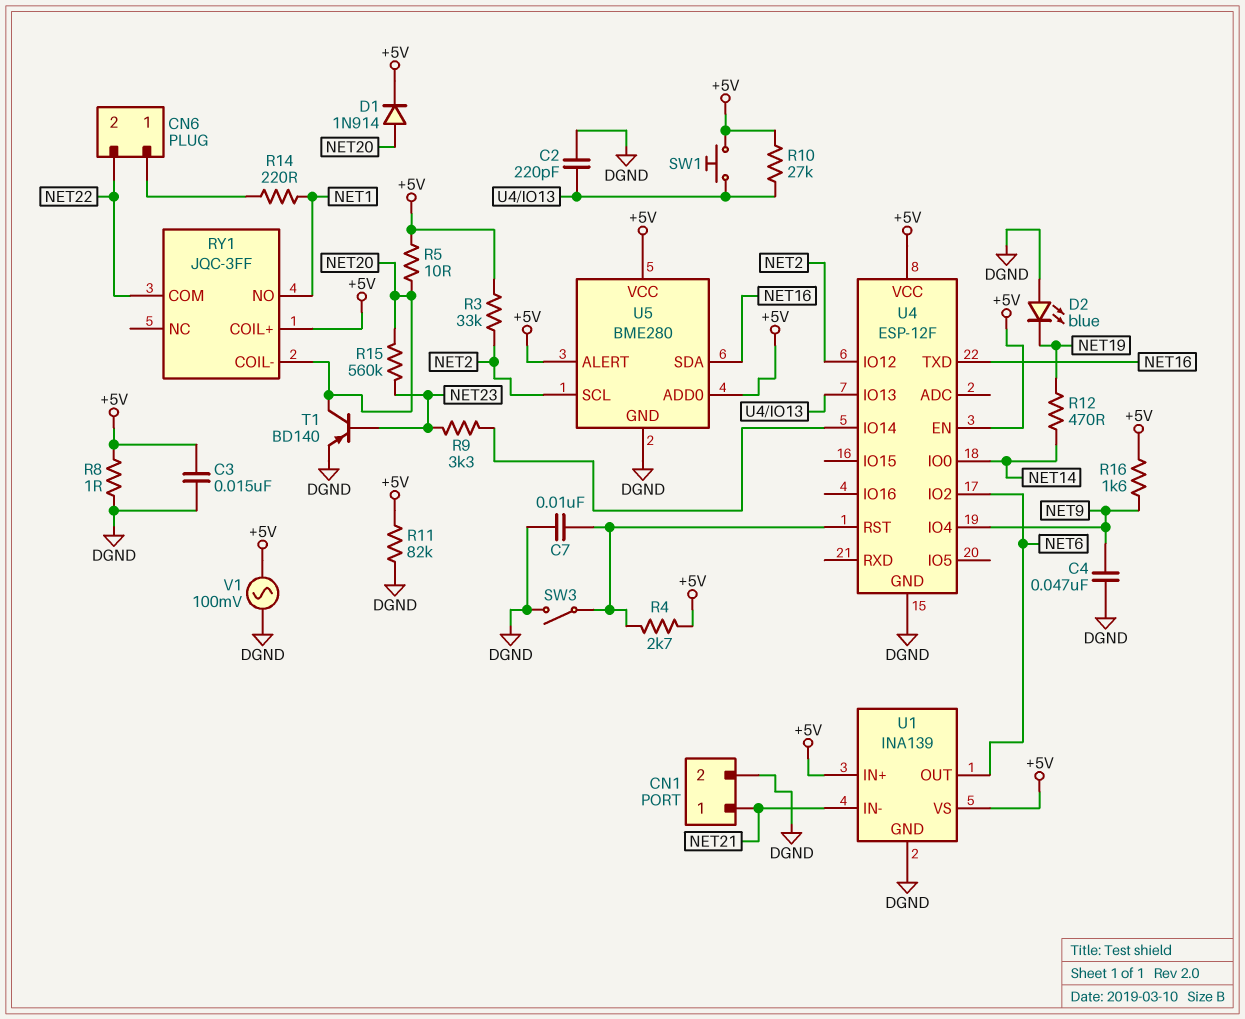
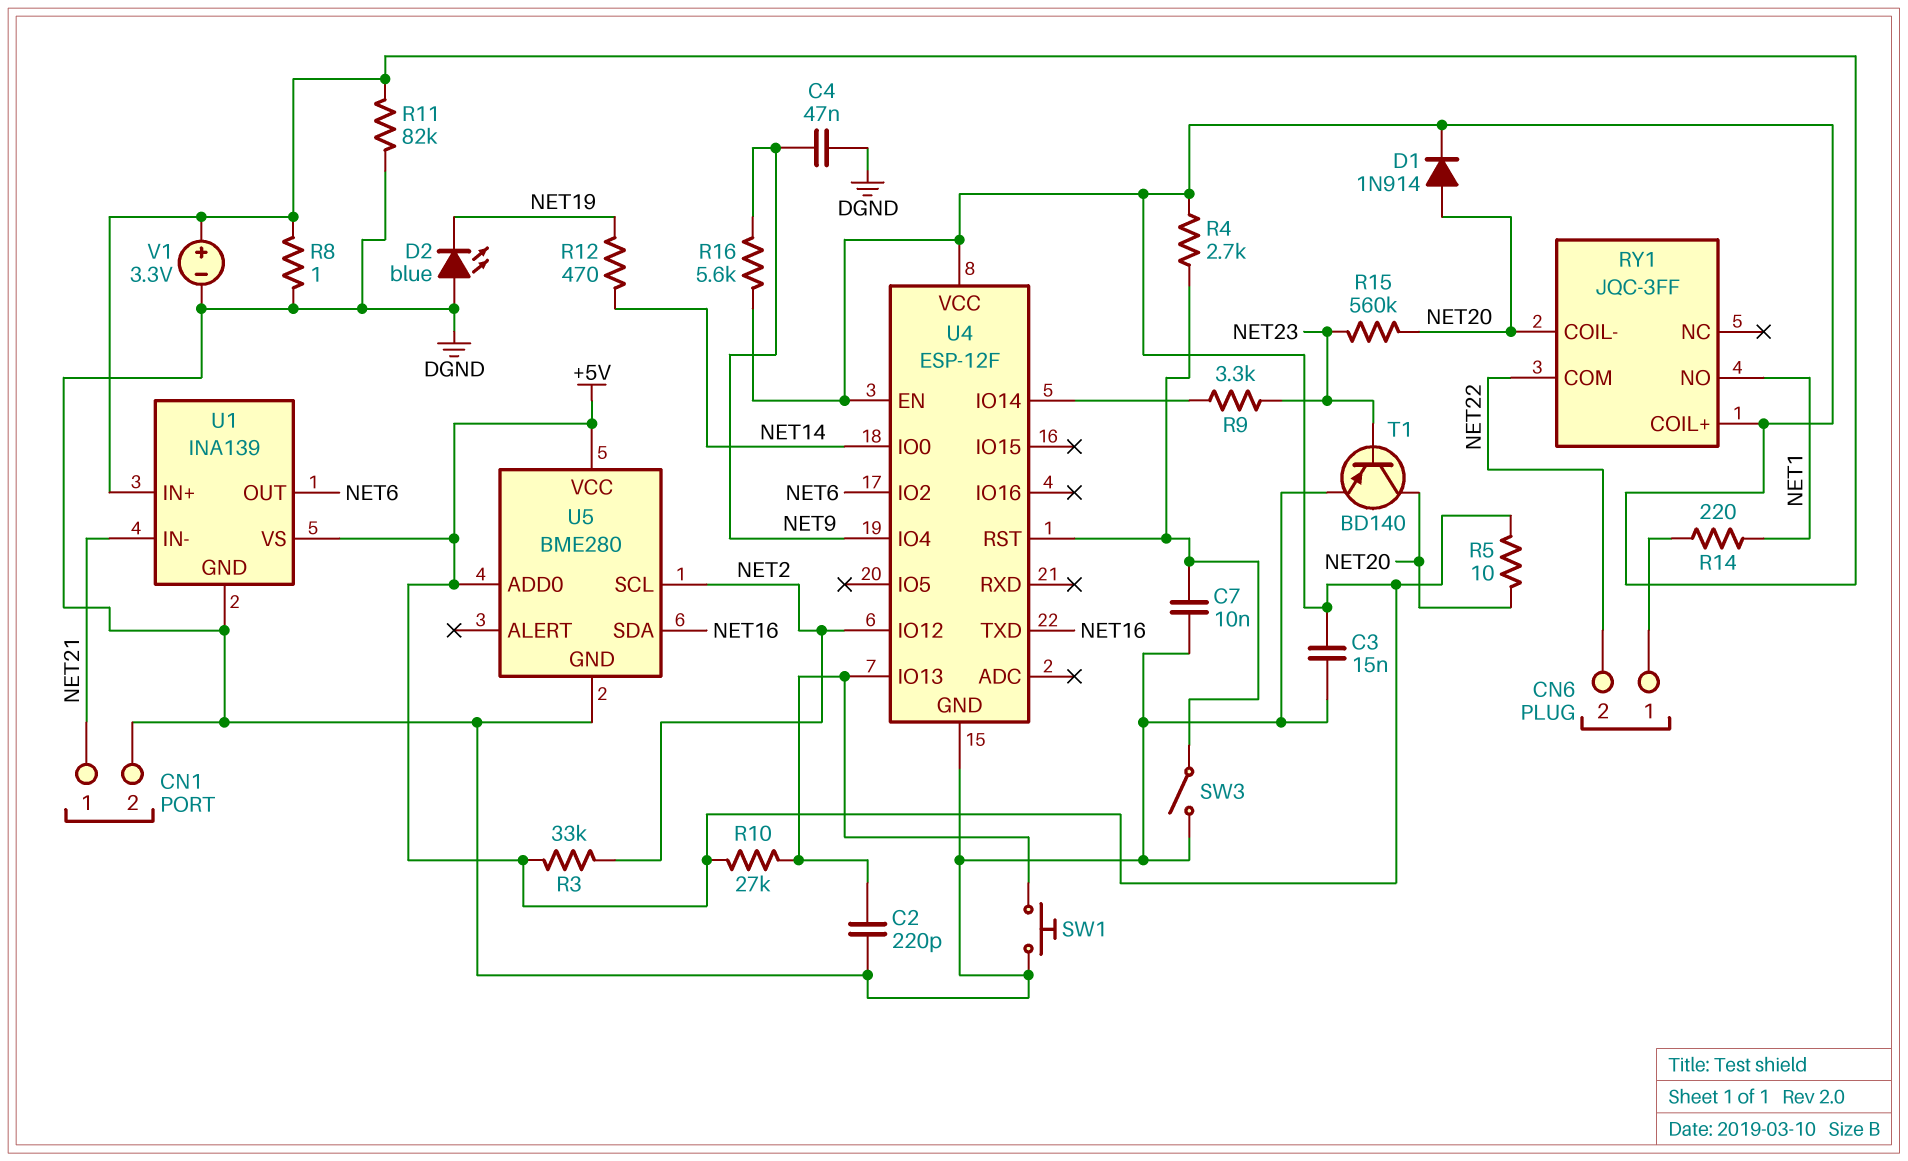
R16: 1.6k (+5V, NET9) -> 5.6k (+5V, NET9)
SW1: button (+5V, U4/IO13) -> button (DGND, U4/IO13)
U5 pin ALERT: +5V -> none
V1: AC 100mV (+5V, DGND) -> 3.3V (plus +5V, minus DGND)

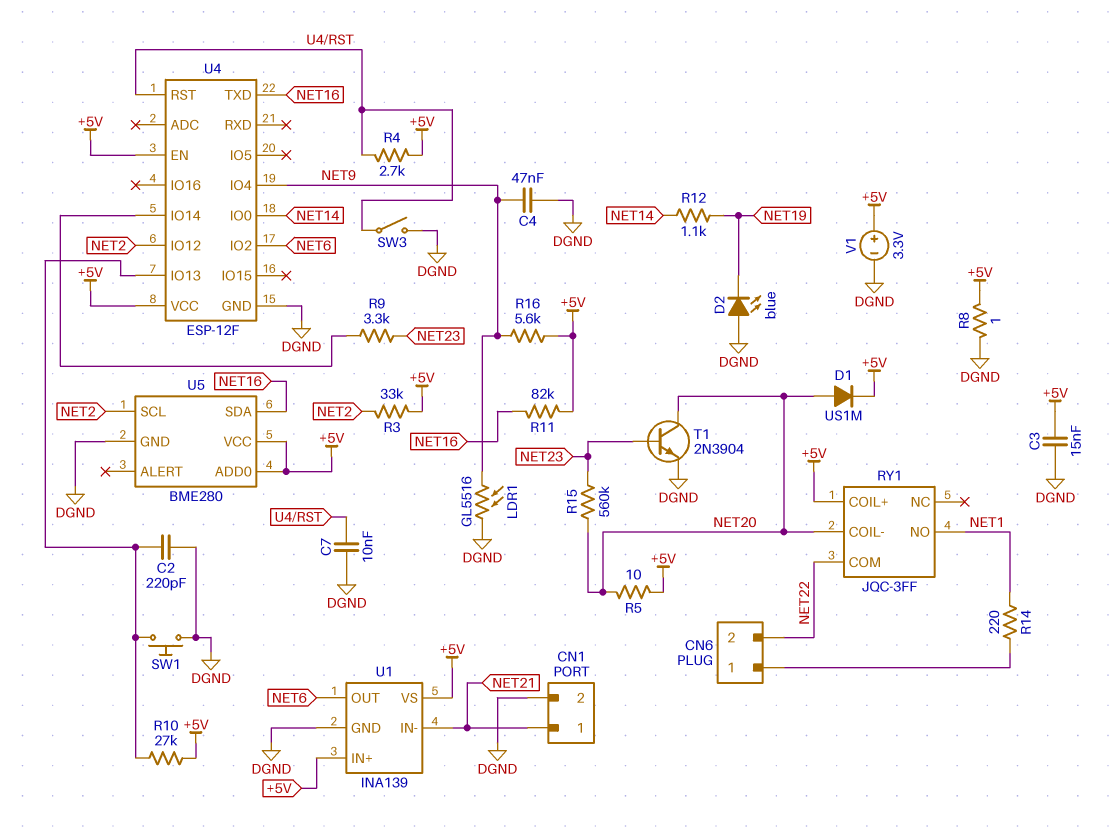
D1: diode 1N914 (A NET20, K +5V) -> diode US1M (A NET20, K +5V)
LDR1: none -> GL5516 (DGND, NET9)
R11: 82k (+5V, DGND) -> 82k (+5V, NET16)
R12: 470 (NET14, NET19) -> 1.1k (NET14, NET19)
T1: PNP BD140 (B NET23, C NET20, E DGND) -> NPN 2N3904 (B NET23, C NET20, E DGND)

